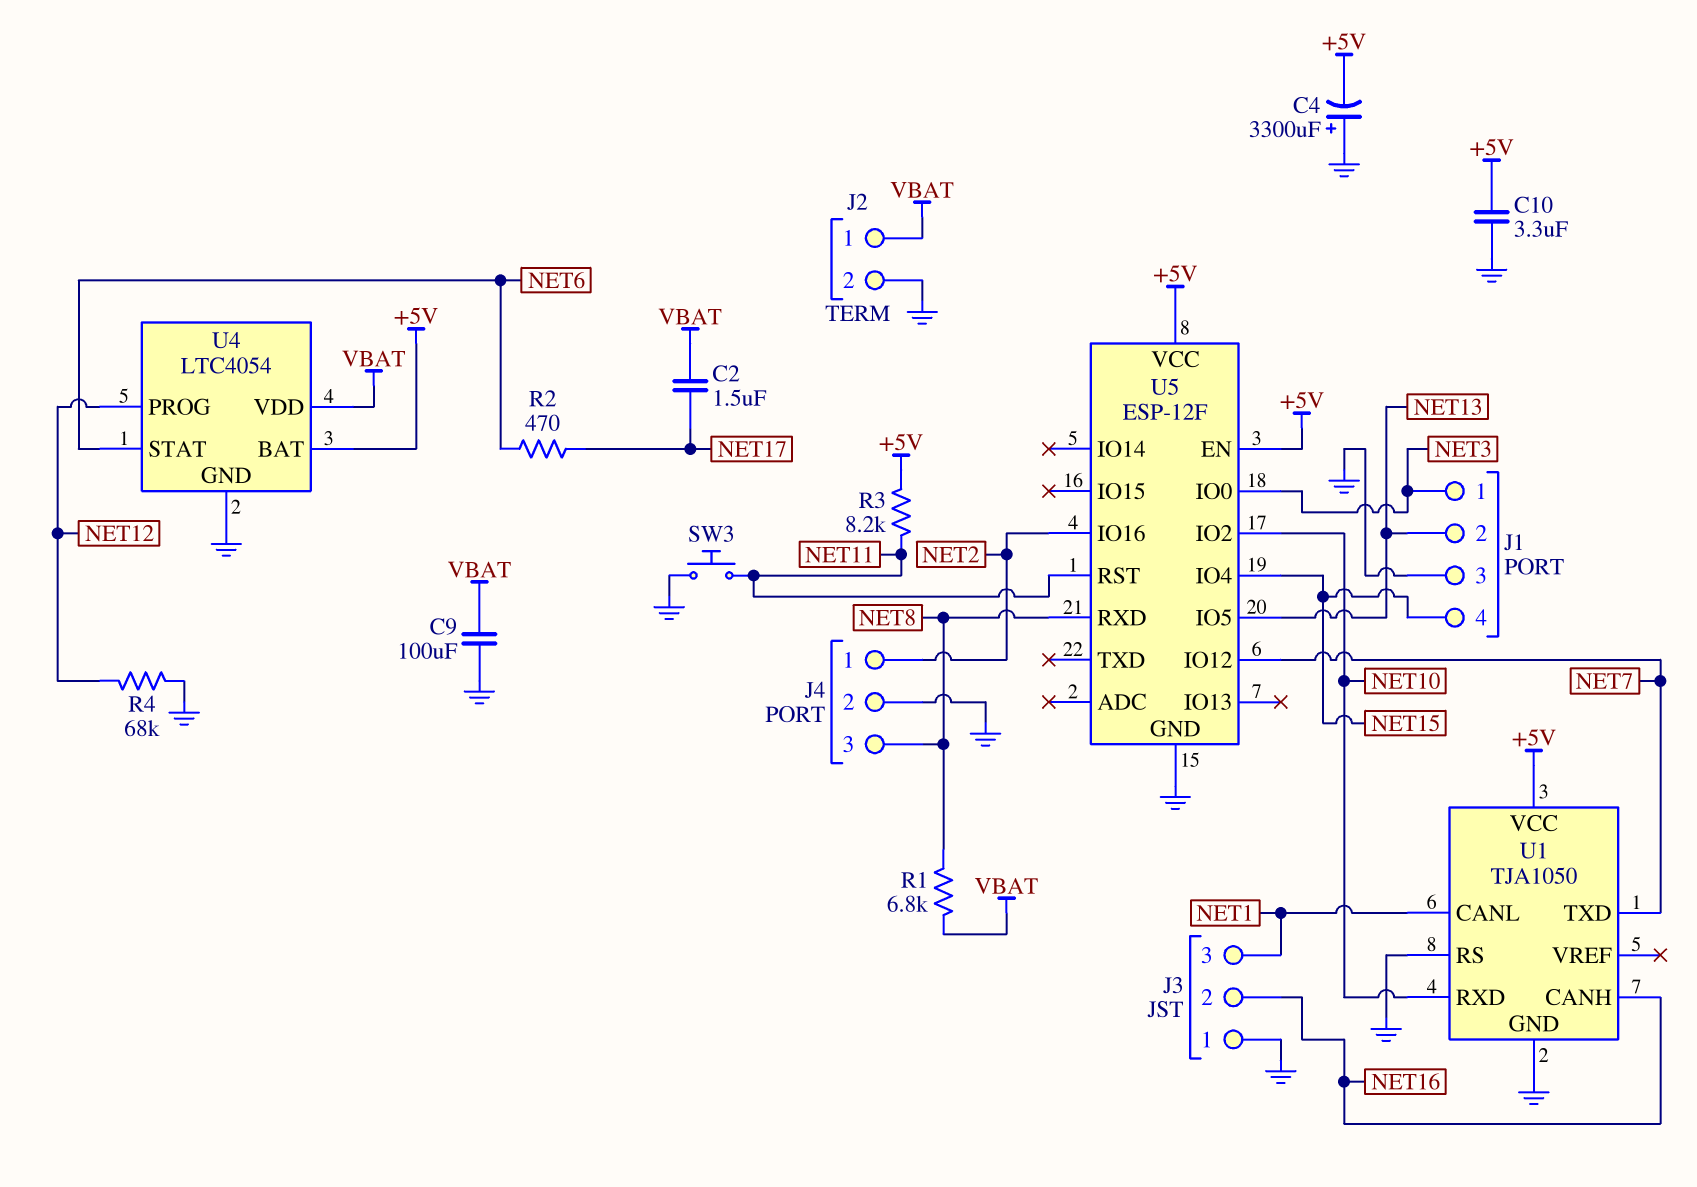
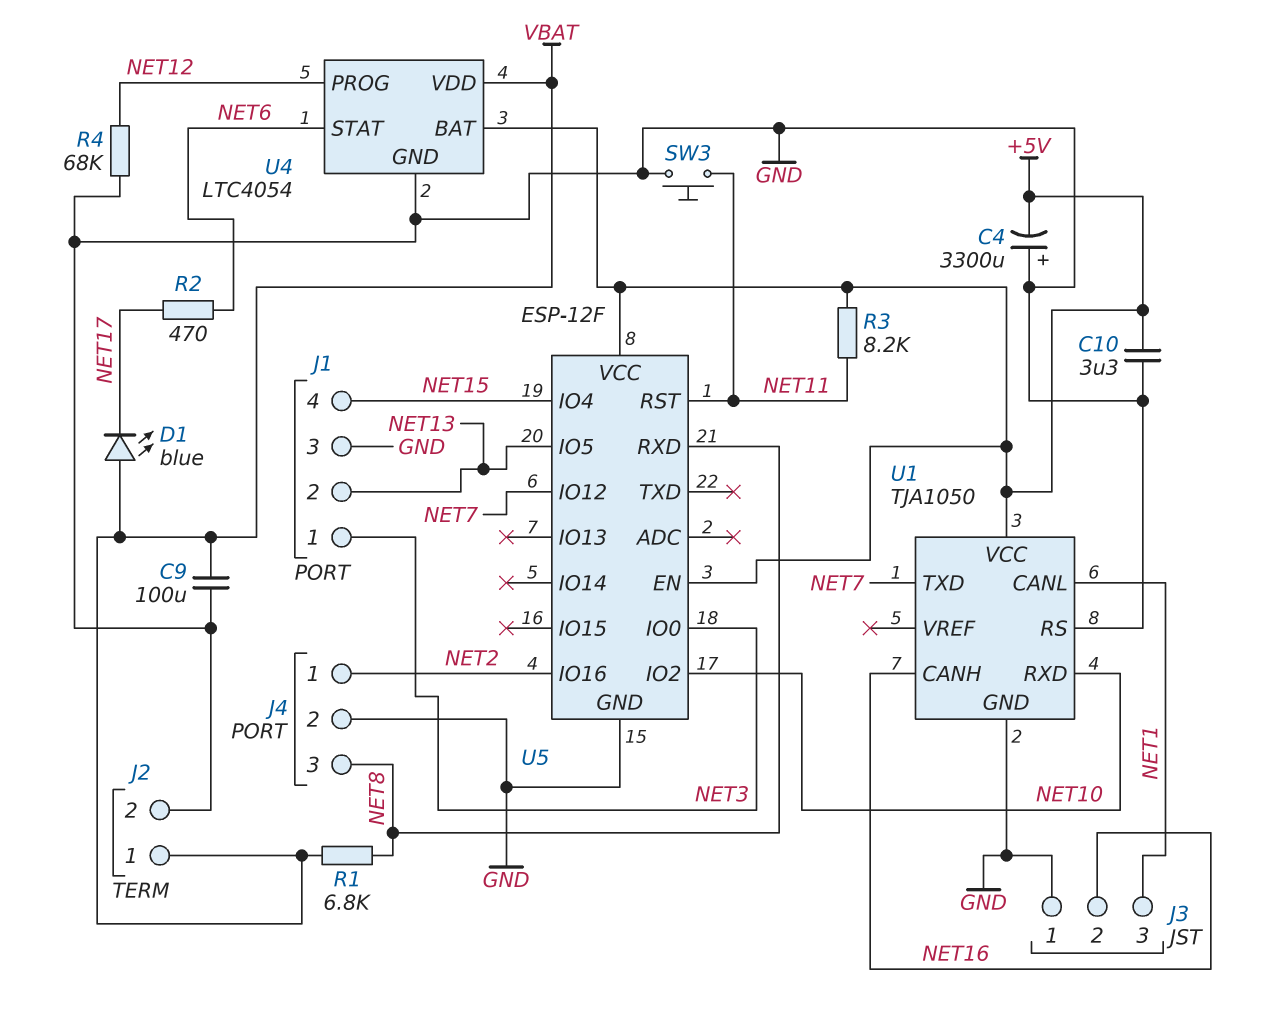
C2: 1.5uF (NET17, VBAT) -> none
D1: none -> LED blue (A VBAT, K NET17)

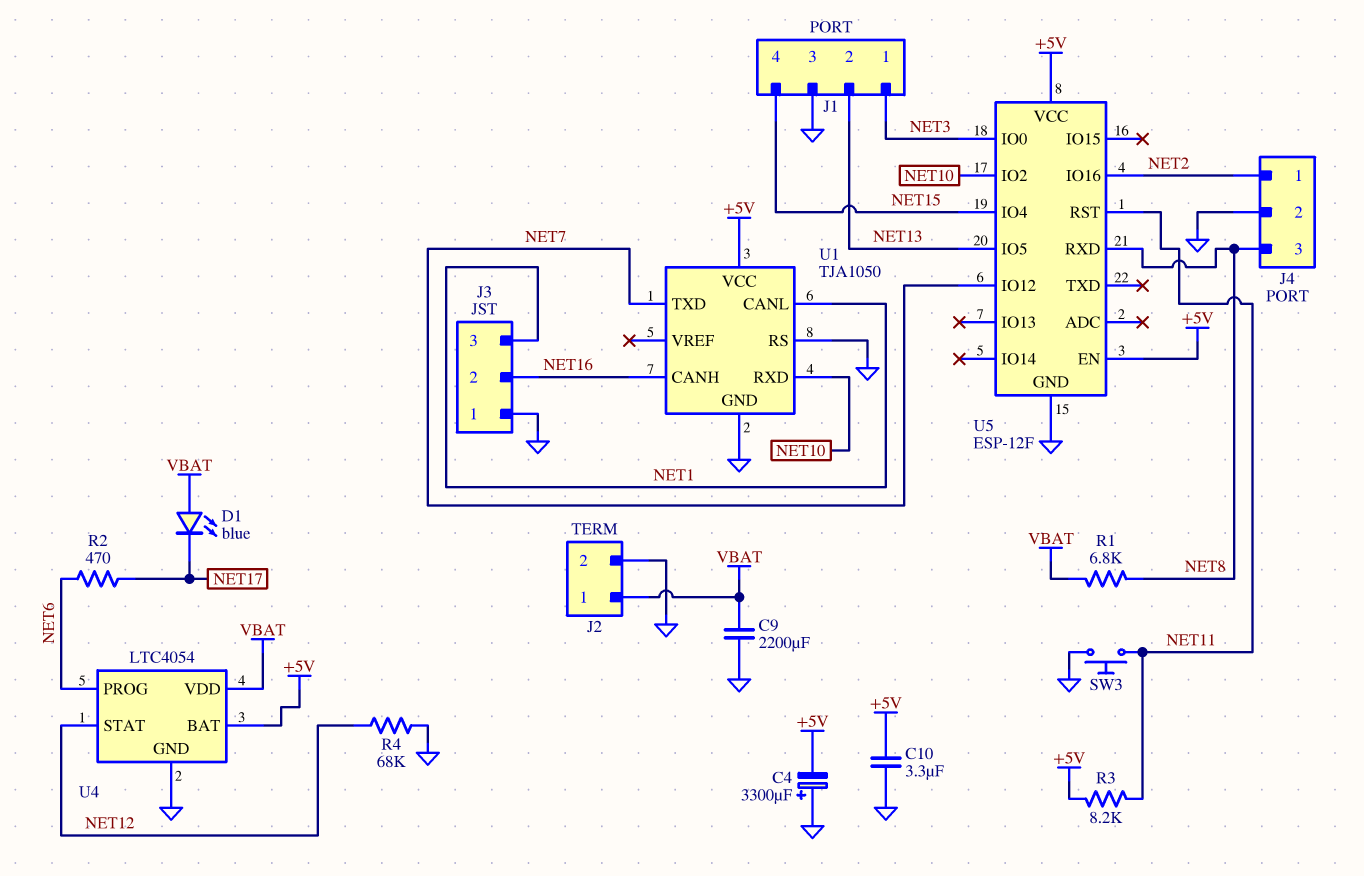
C9: 100uF (GND, VBAT) -> 2200uF (GND, VBAT)
U4 pin PROG: NET12 -> NET6
U4 pin STAT: NET6 -> NET12

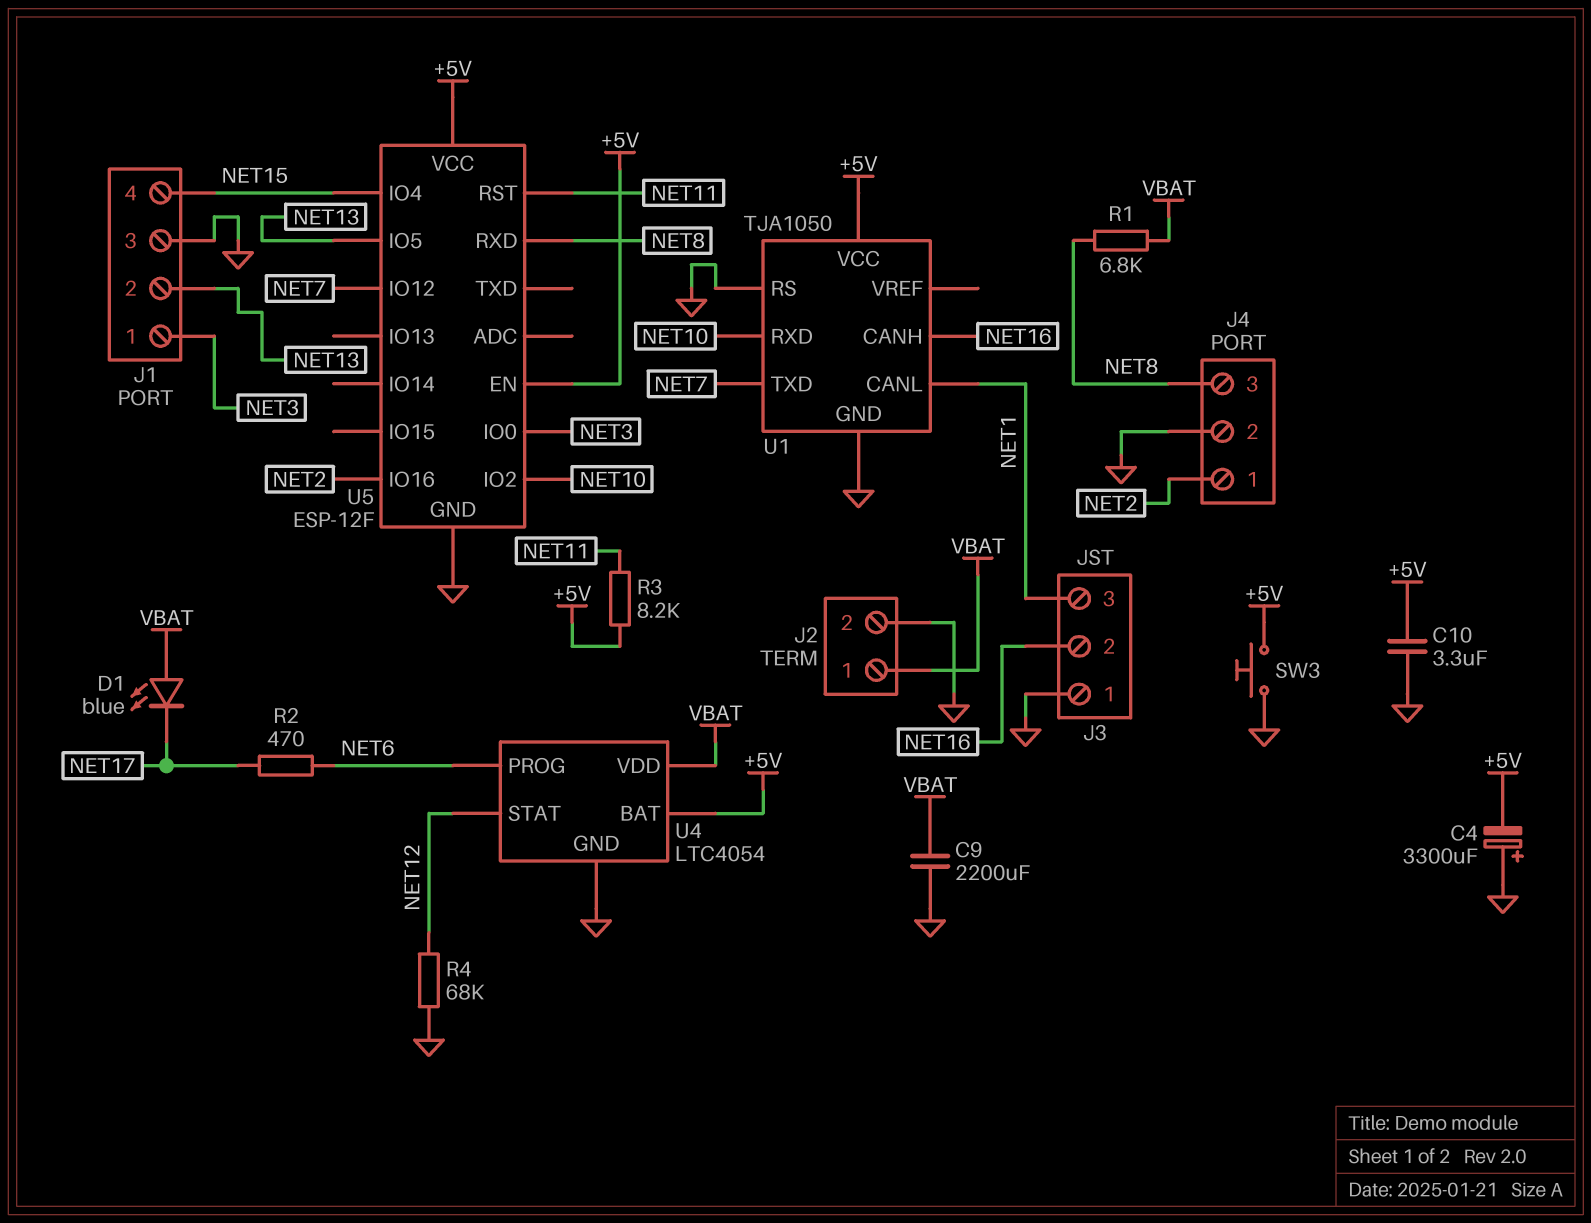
SW3: button (GND, NET11) -> button (+5V, GND)

